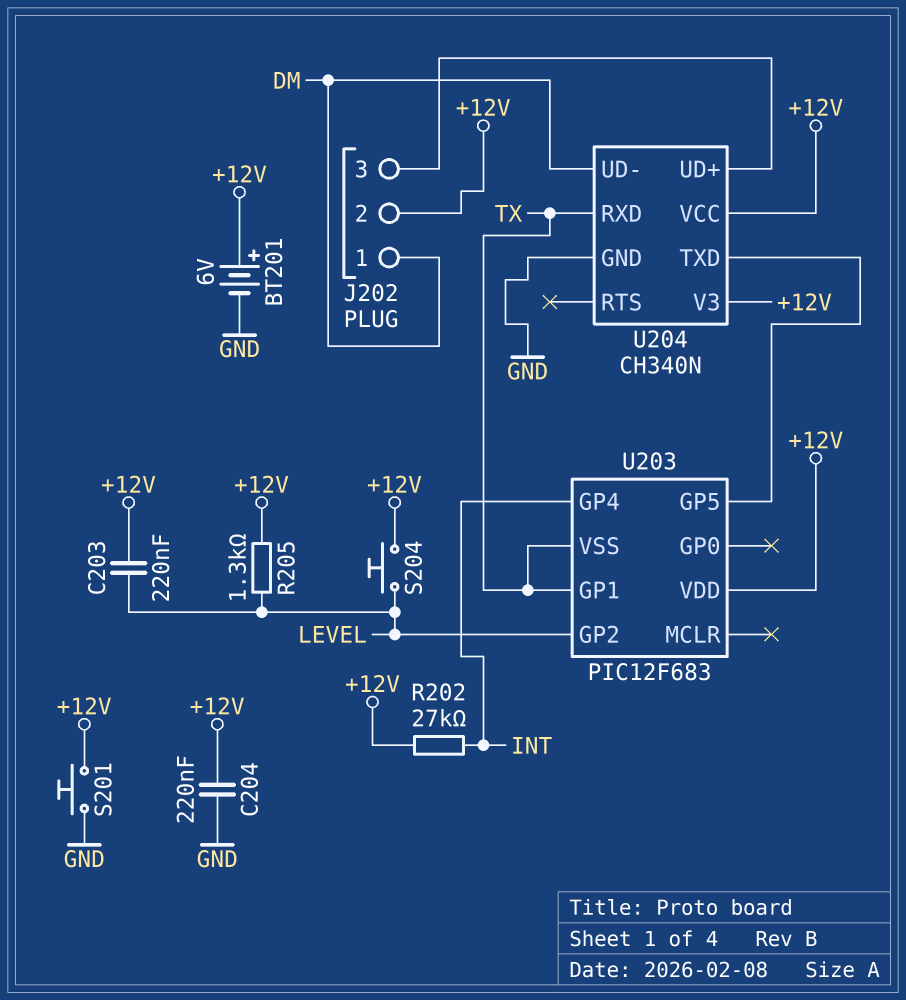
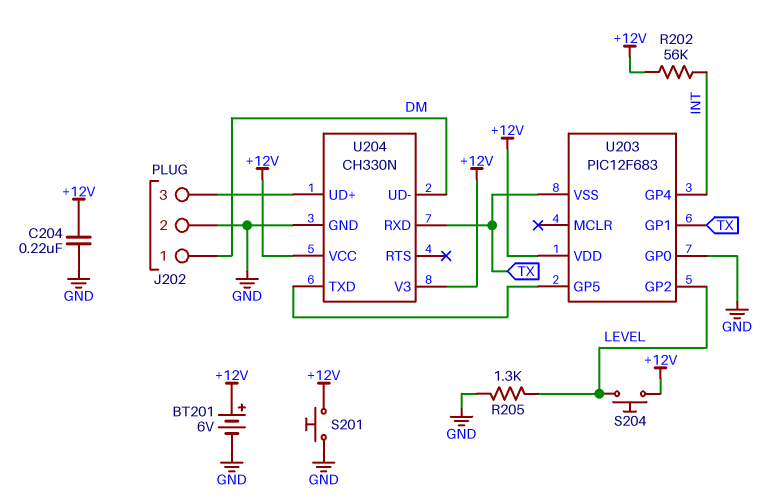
C203: 220nF (+12V, LEVEL) -> none
J202 pin 2: +12V -> GND
R202: 27k (+12V, INT) -> 56k (+12V, INT)
R205: 1.3k (+12V, LEVEL) -> 1.3k (GND, LEVEL)
U203 pin GP0: none -> GND
U204: CH340N -> CH330N

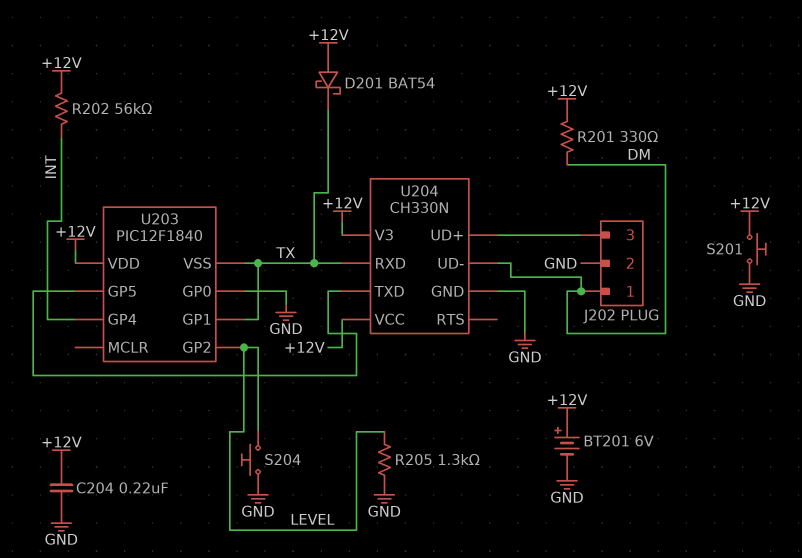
D201: none -> schottky BAT54 (A +12V, K TX)
R201: none -> 330 (+12V, DM)
S204: button (+12V, LEVEL) -> button (GND, LEVEL)
U203: PIC12F683 -> PIC12F1840

